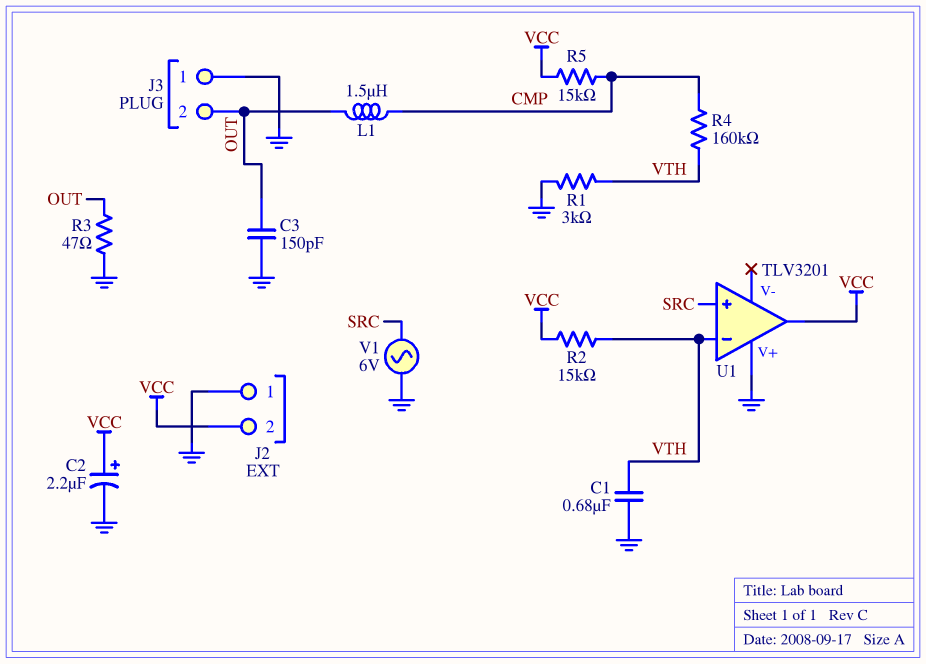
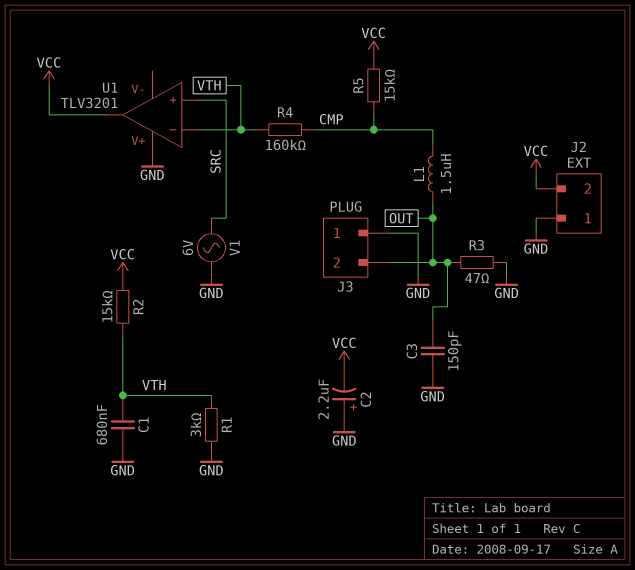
C2: 2.2uF (plus VCC, minus GND) -> 2.2uF (plus GND, minus VCC)

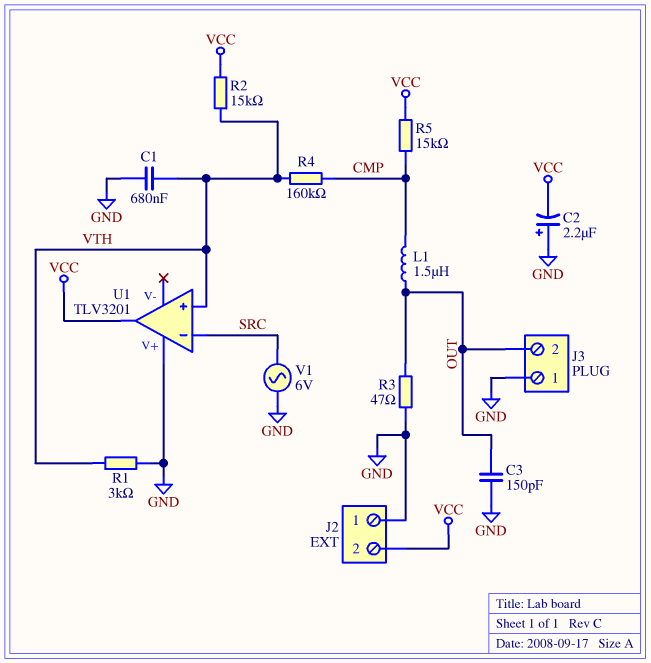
U1 pin in+: SRC -> VTH
U1 pin in-: VTH -> SRC

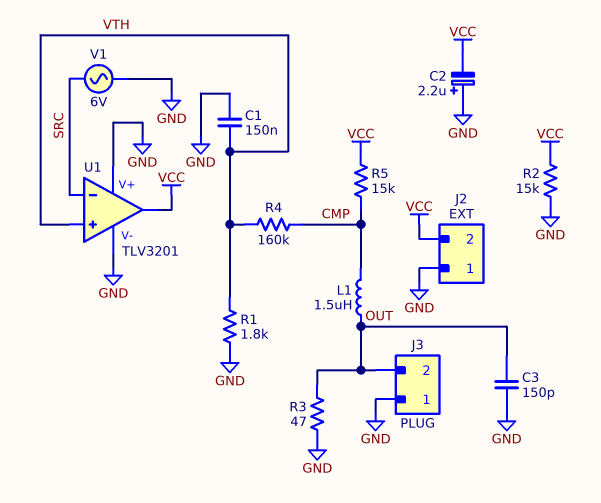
C1: 680nF (GND, VTH) -> 150nF (GND, VTH)
R1: 3k (GND, VTH) -> 1.8k (GND, VTH)
R2: 15k (VCC, VTH) -> 15k (GND, VCC)
U1 pin V-: none -> GND

